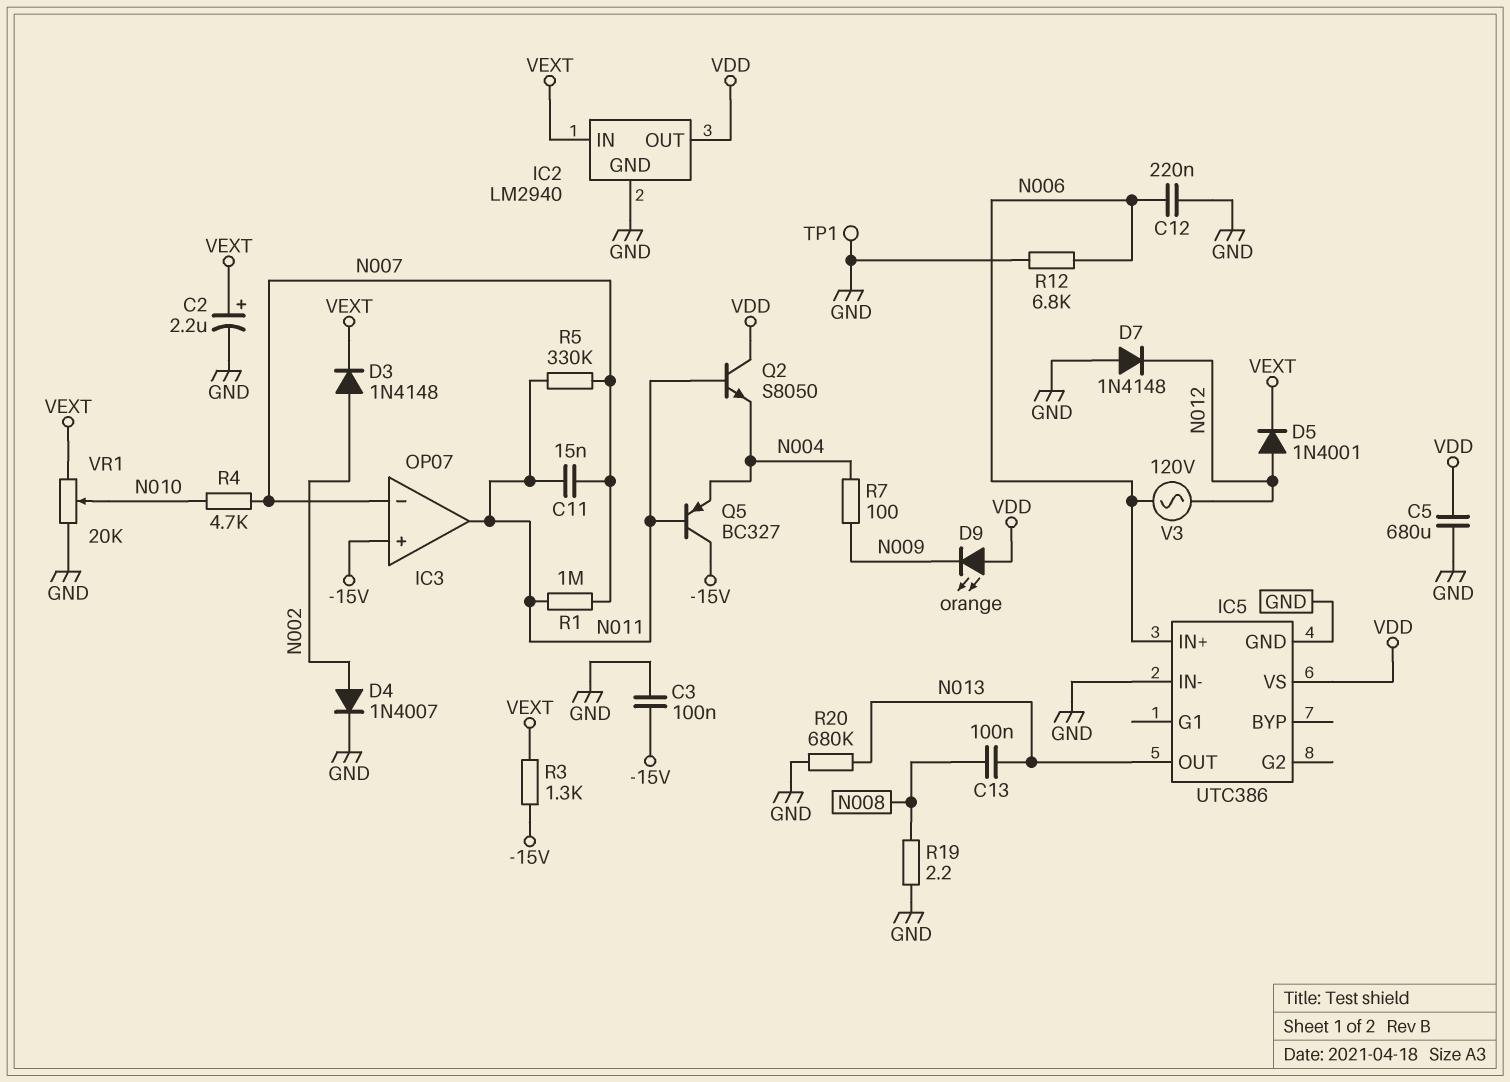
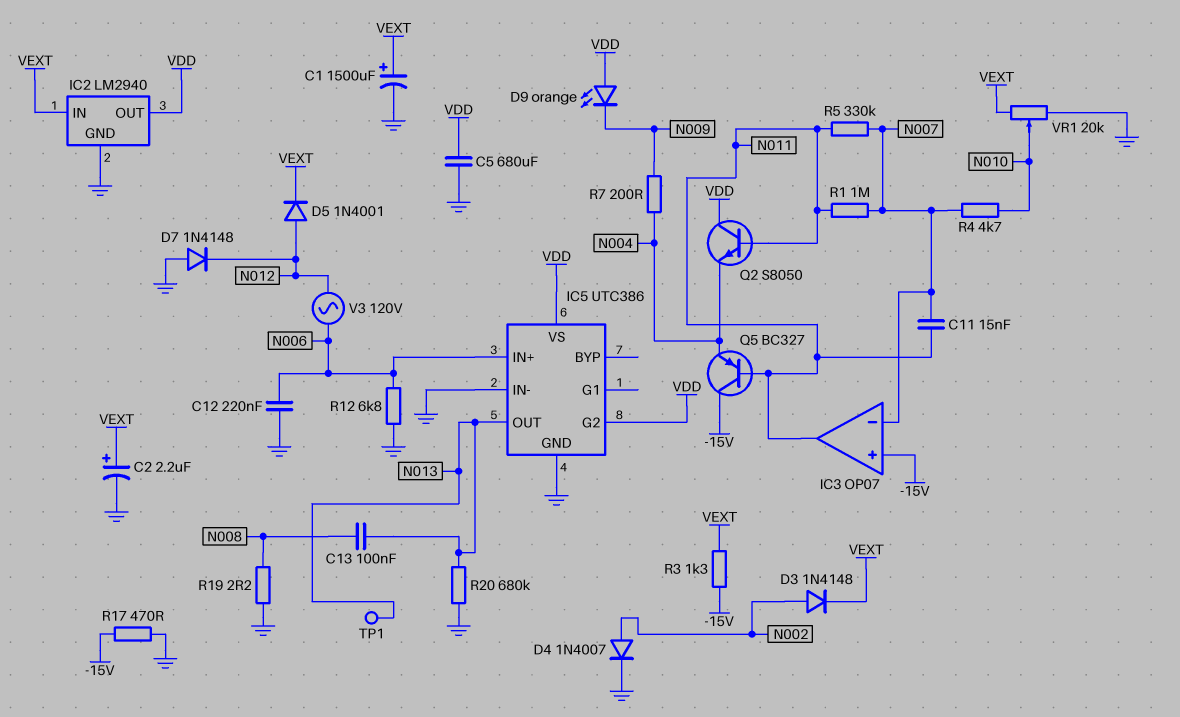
C1: none -> 1500uF (plus VEXT, minus GND)
C3: 100nF (-15V, GND) -> none
IC5 pin G2: none -> VDD
R7: 100 (N004, N009) -> 200 (N004, N009)
R17: none -> 470 (-15V, GND)
TP1: test point (GND) -> test point (N013)

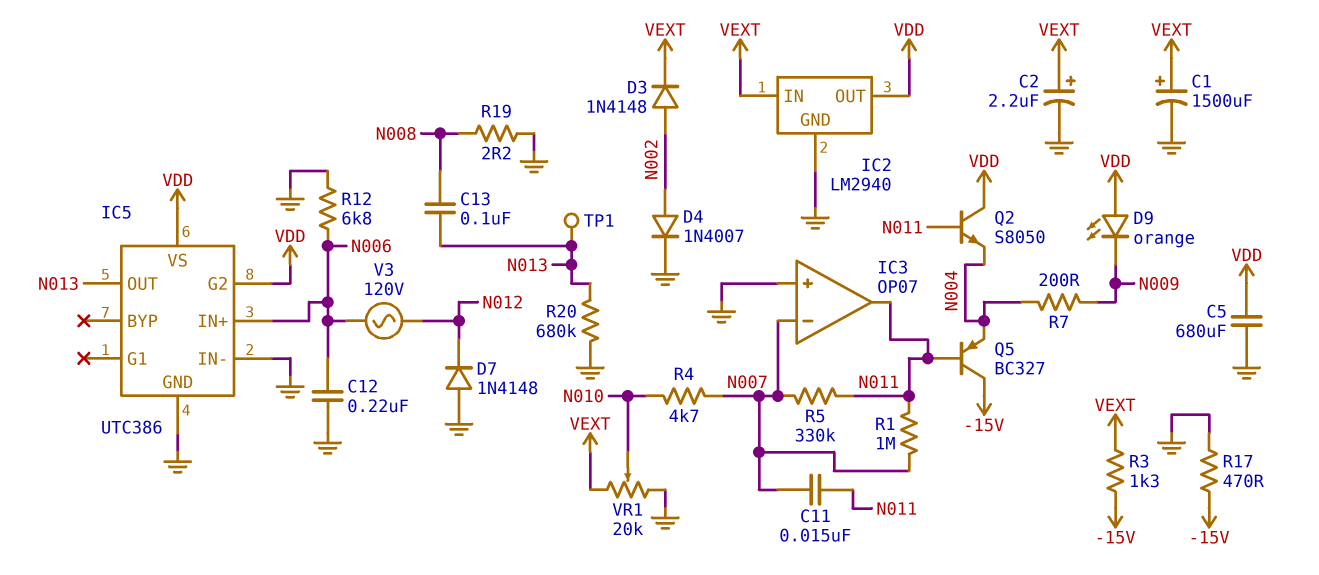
D5: diode 1N4001 (A N012, K VEXT) -> none
IC3 pin in+: -15V -> GND

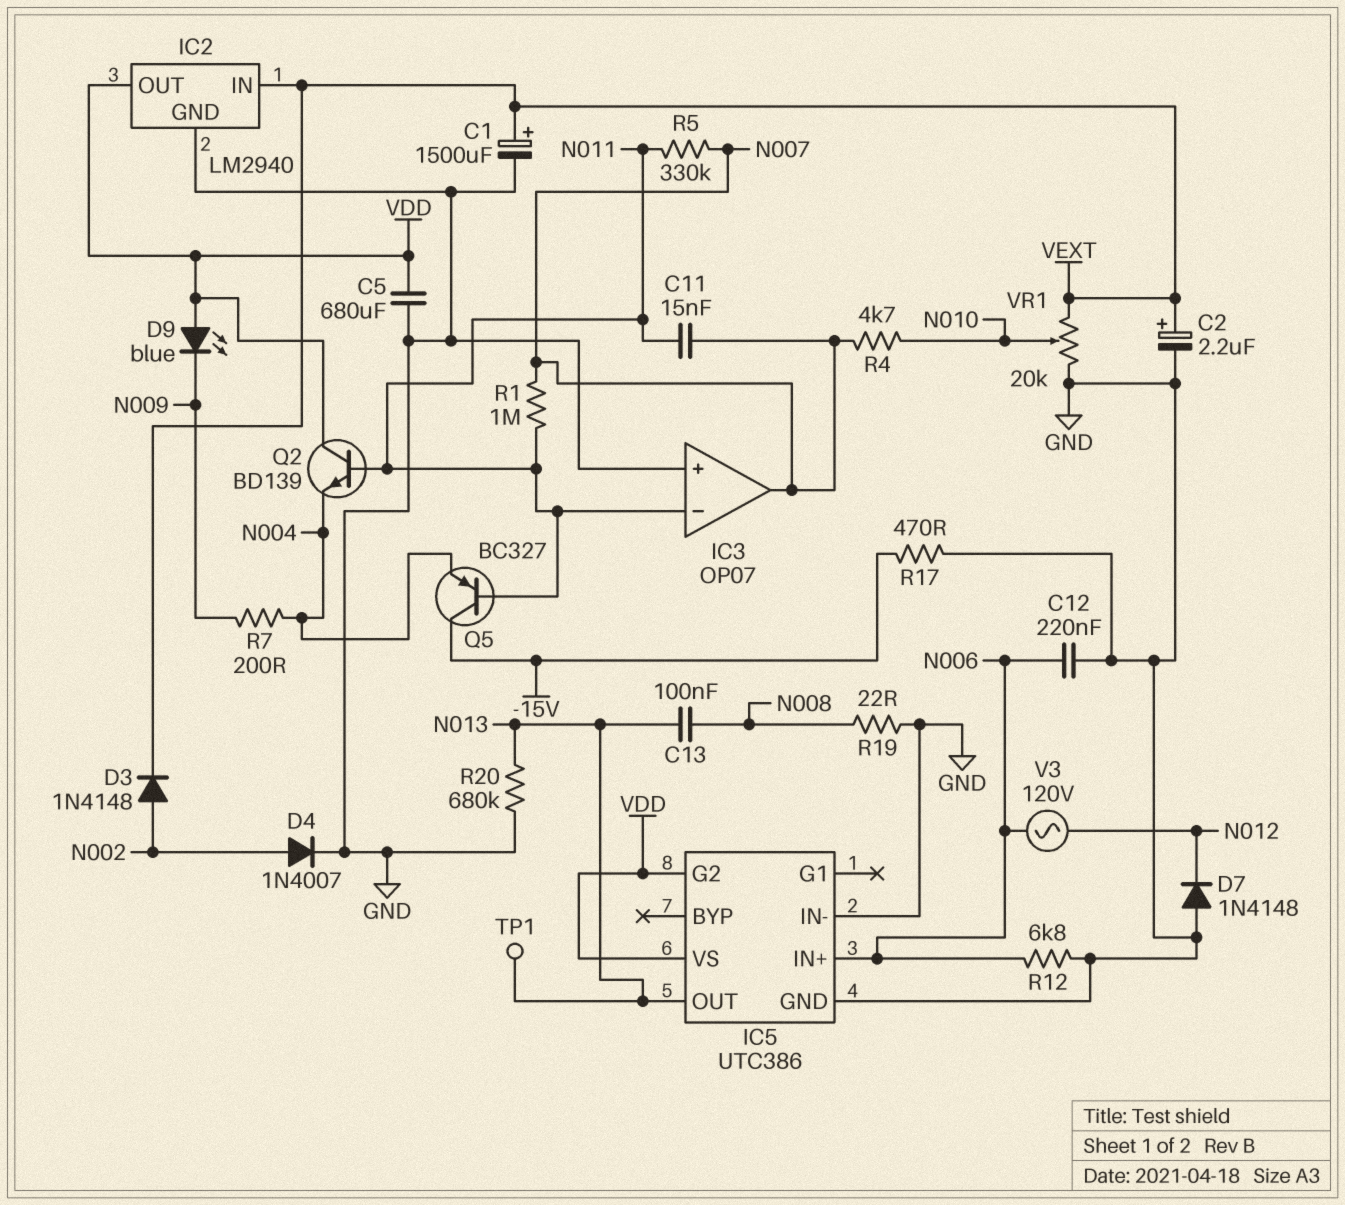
D9: LED orange (A VDD, K N009) -> LED blue (A VDD, K N009)
IC3 pin in-: N007 -> N011
IC3 pin out: N011 -> N007
Q2: NPN S8050 (B N011, C VDD, E N004) -> NPN BD139 (B N011, C VDD, E N004)
R3: 1.3k (-15V, VEXT) -> none
R19: 2.2 (GND, N008) -> 22 (GND, N008)

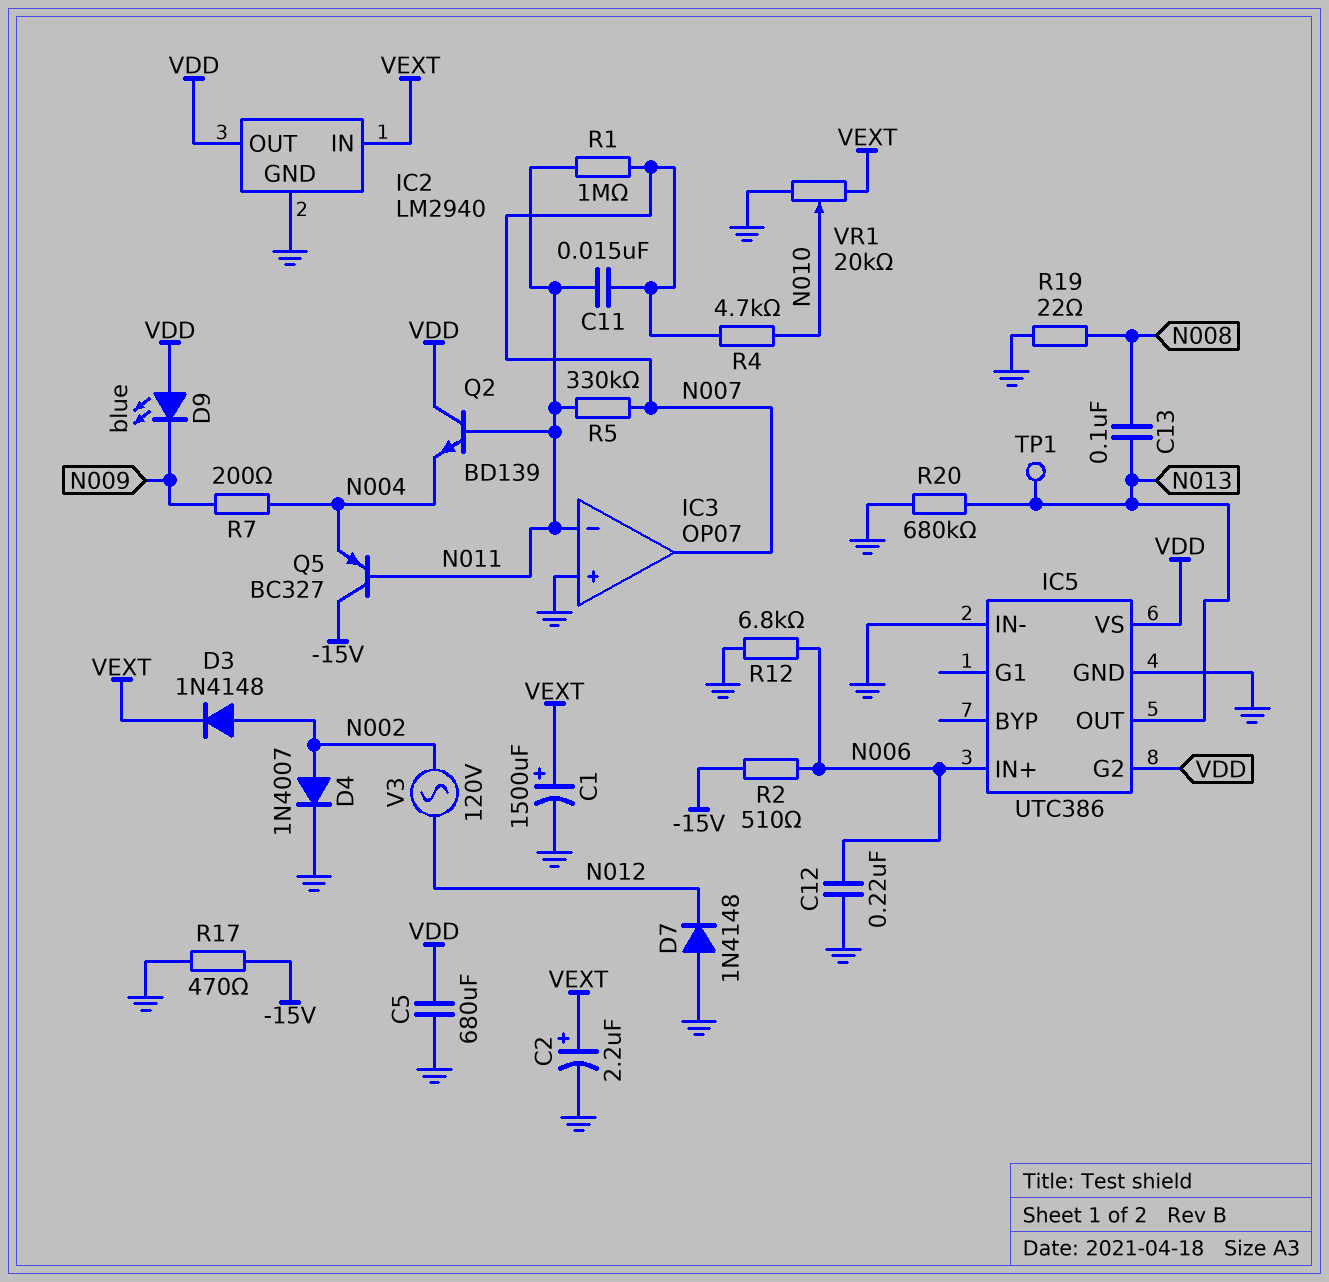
R2: none -> 510 (-15V, N006)
V3: AC 120V (N006, N012) -> AC 120V (N002, N012)

